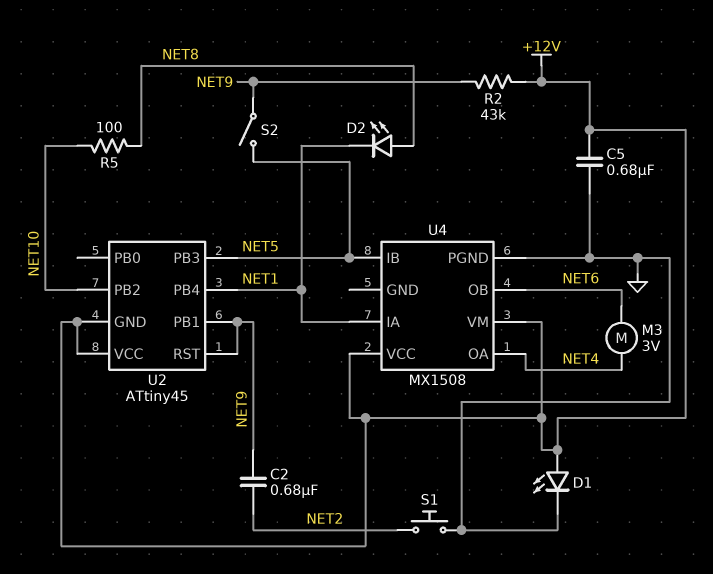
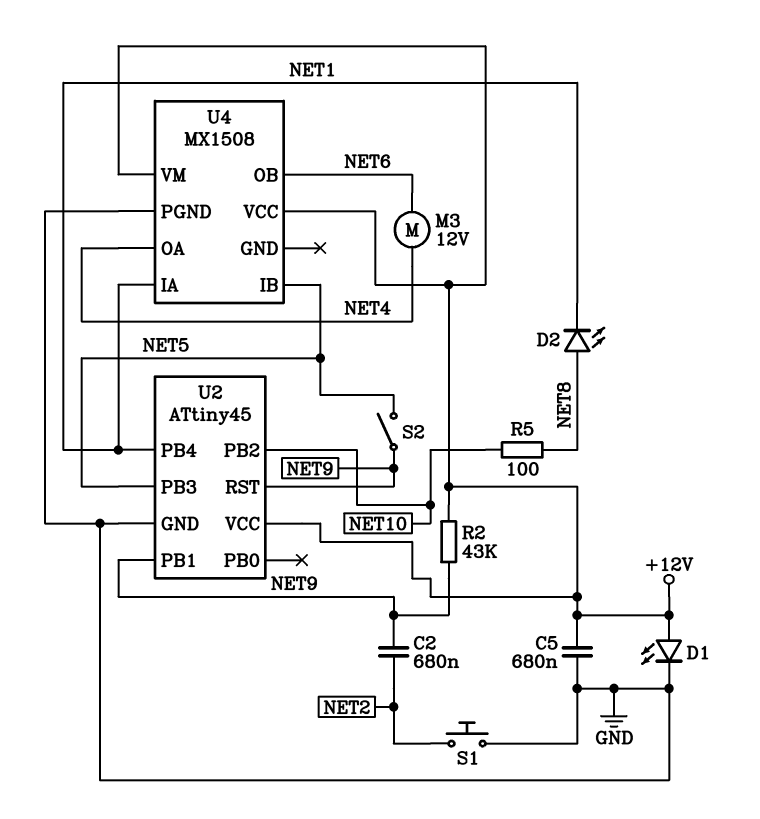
M3: motor 3V (NET4, NET6) -> motor 12V (NET4, NET6)
U2 pin GND: +12V -> GND

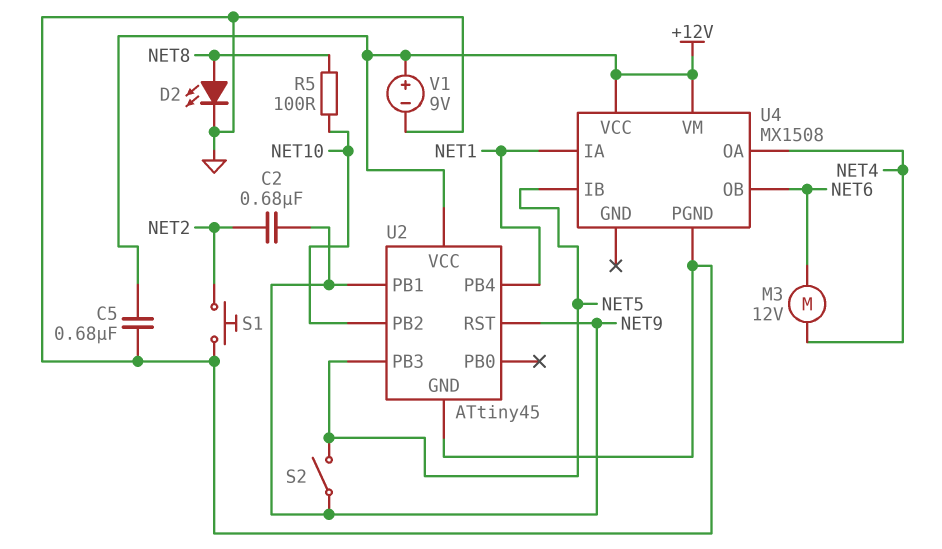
D1: LED (A +12V, K GND) -> none
D2: LED (A NET8, K NET1) -> LED (A NET8, K GND)
R2: 43k (+12V, NET9) -> none
V1: none -> 9V (plus +12V, minus GND)

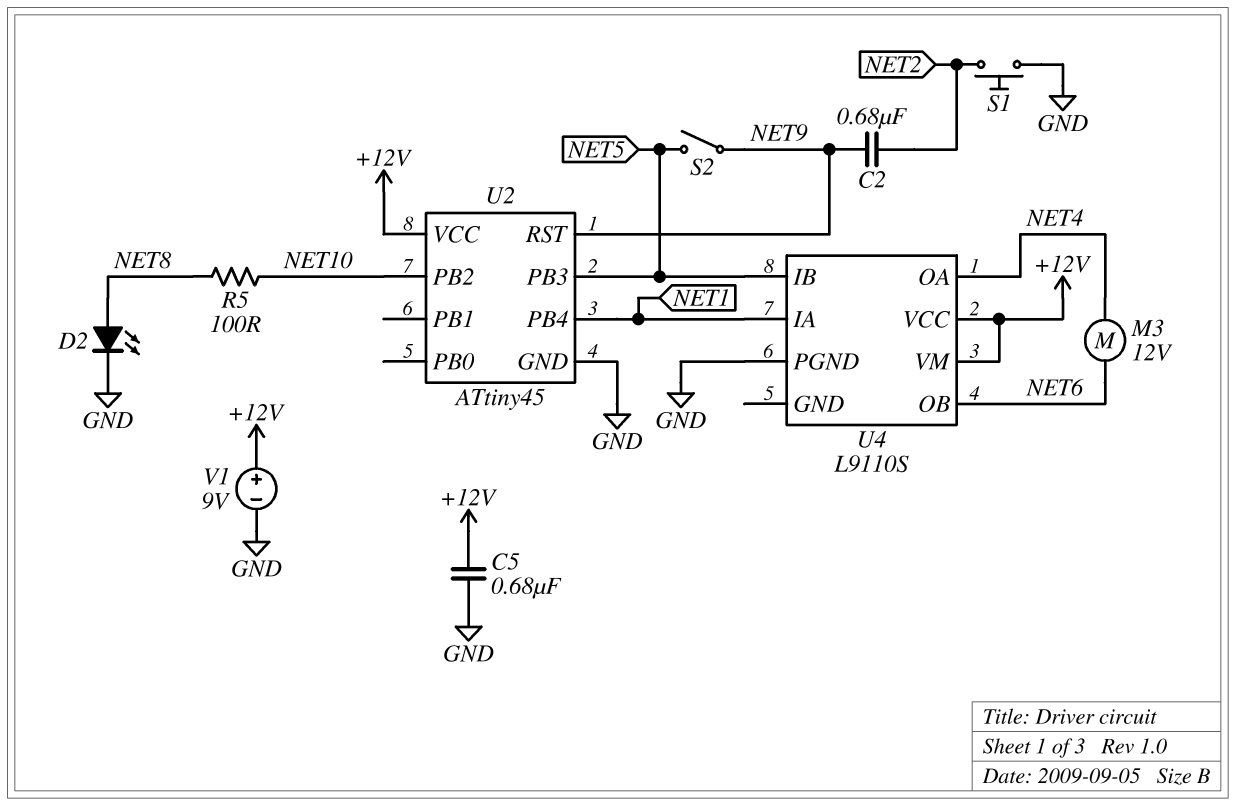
U2 pin PB1: NET9 -> none
U4: MX1508 -> L9110S

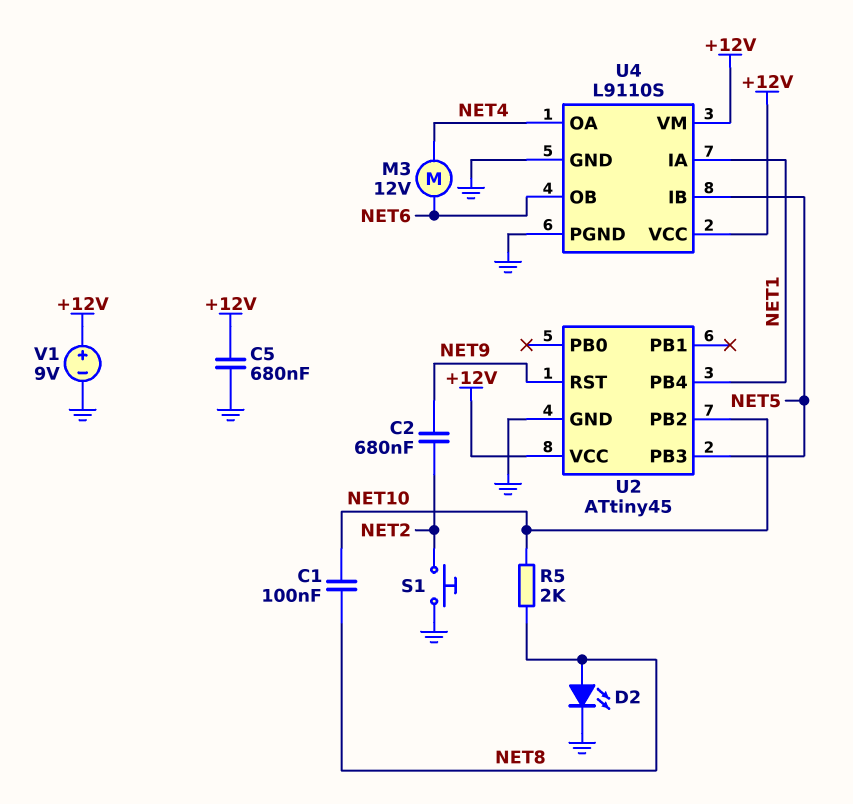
C1: none -> 100nF (NET8, NET10)
R5: 100 (NET8, NET10) -> 2k (NET8, NET10)
S2: switch (NET5, NET9) -> none
U4 pin GND: none -> GND

